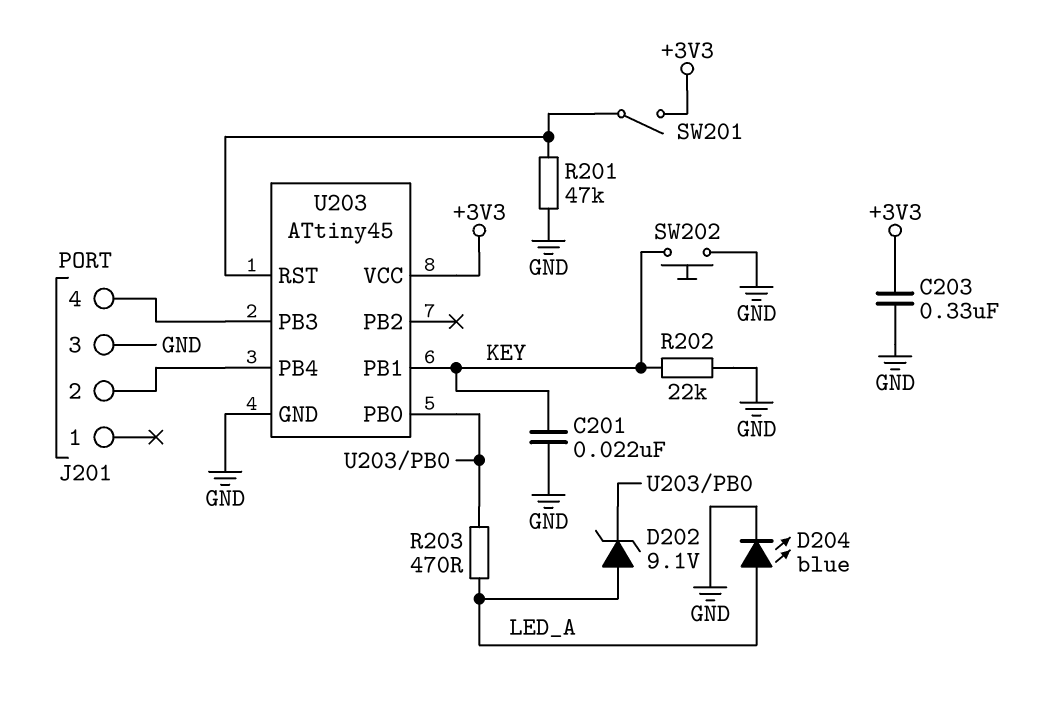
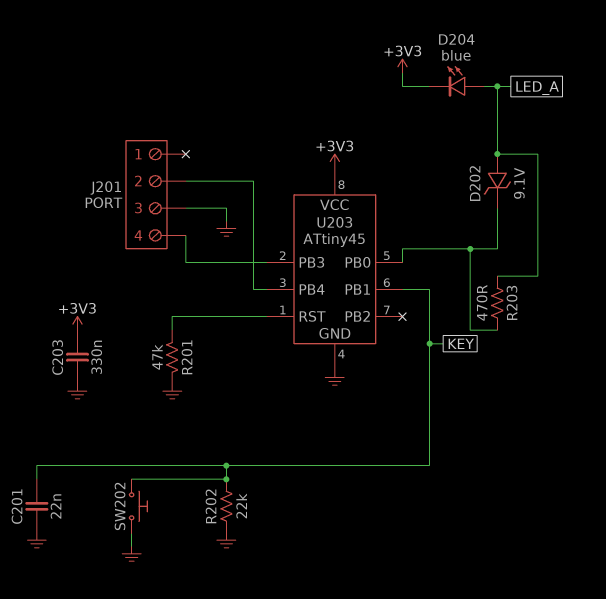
D204: LED blue (A LED_A, K GND) -> LED blue (A LED_A, K +3V3)
SW201: switch (+3V3, U203/RST) -> none

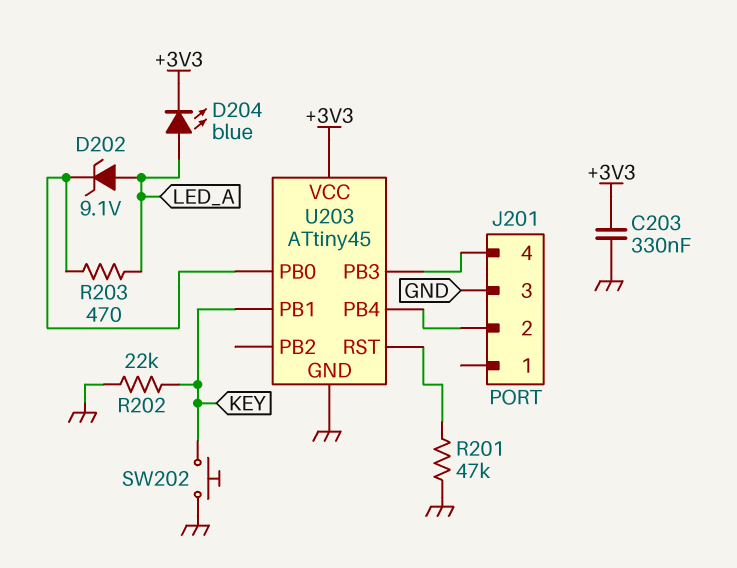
C201: 22nF (GND, KEY) -> none

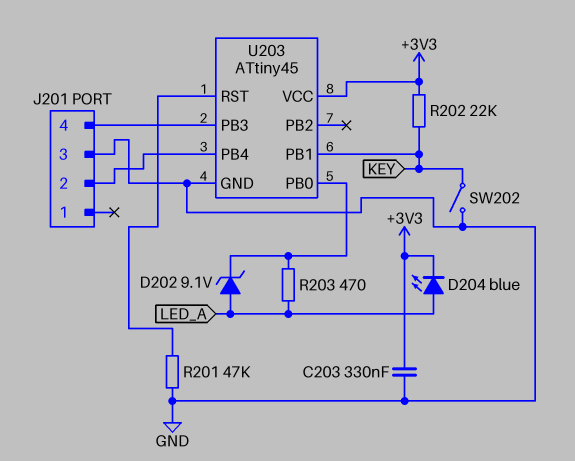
R202: 22k (GND, KEY) -> 22k (+3V3, KEY)
SW202: button (GND, KEY) -> switch (GND, KEY)

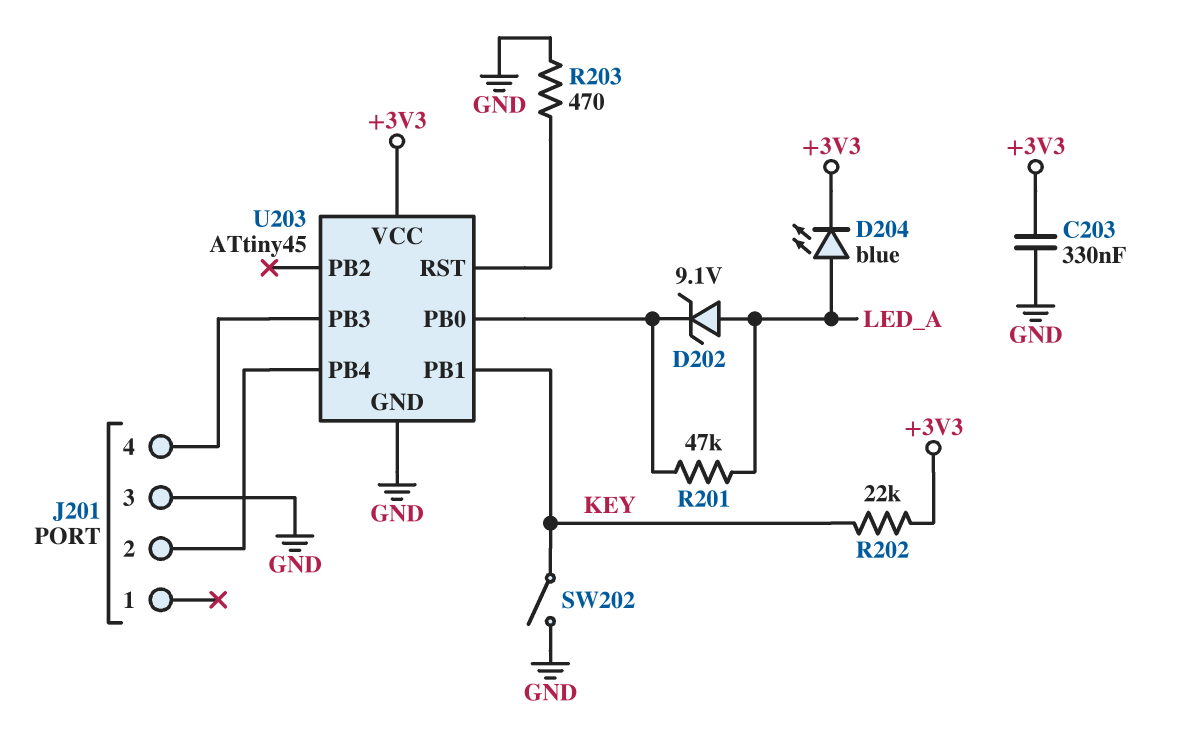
R201: 47k (GND, U203/RST) -> 47k (LED_A, U203/PB0)
R203: 470 (LED_A, U203/PB0) -> 470 (GND, U203/RST)

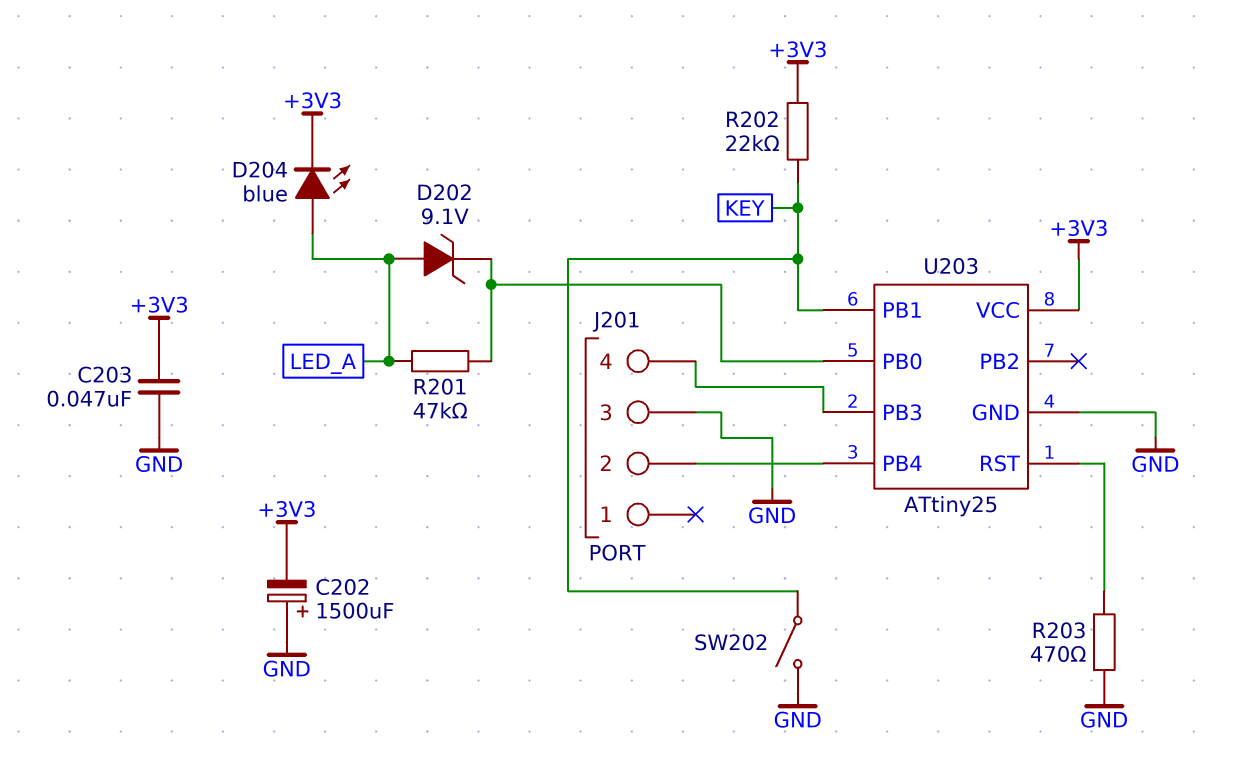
C202: none -> 1500uF (plus GND, minus +3V3)
C203: 330nF (+3V3, GND) -> 47nF (+3V3, GND)
U203: ATtiny45 -> ATtiny25

